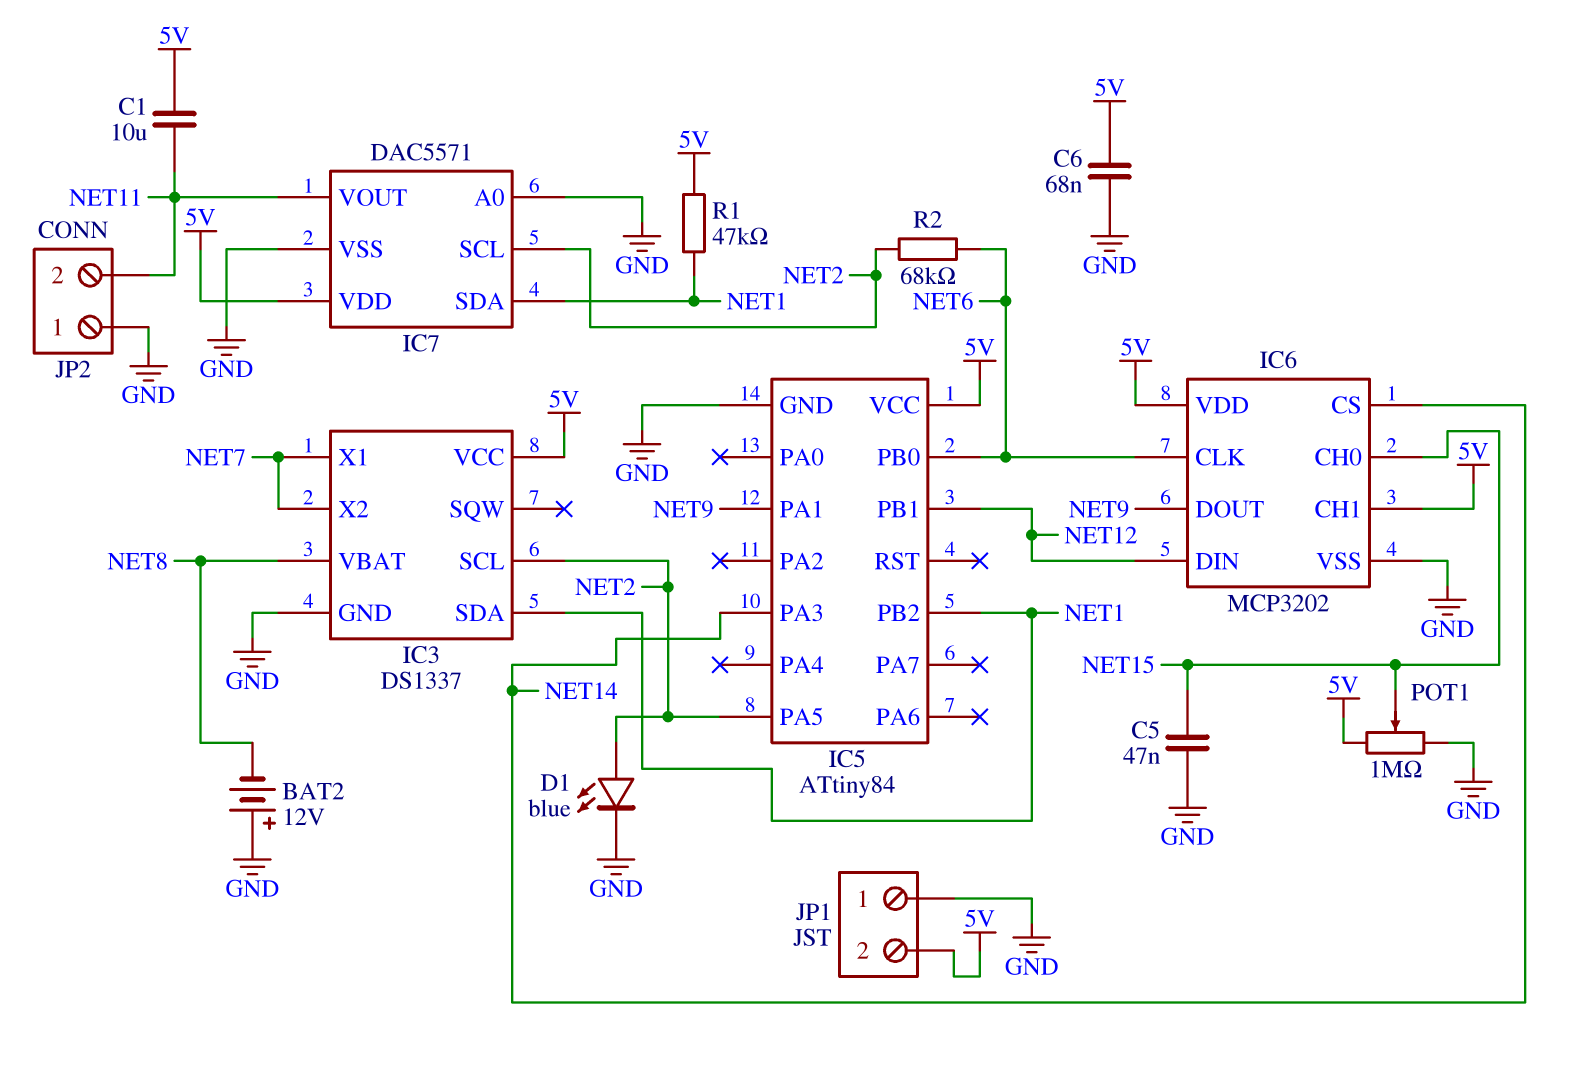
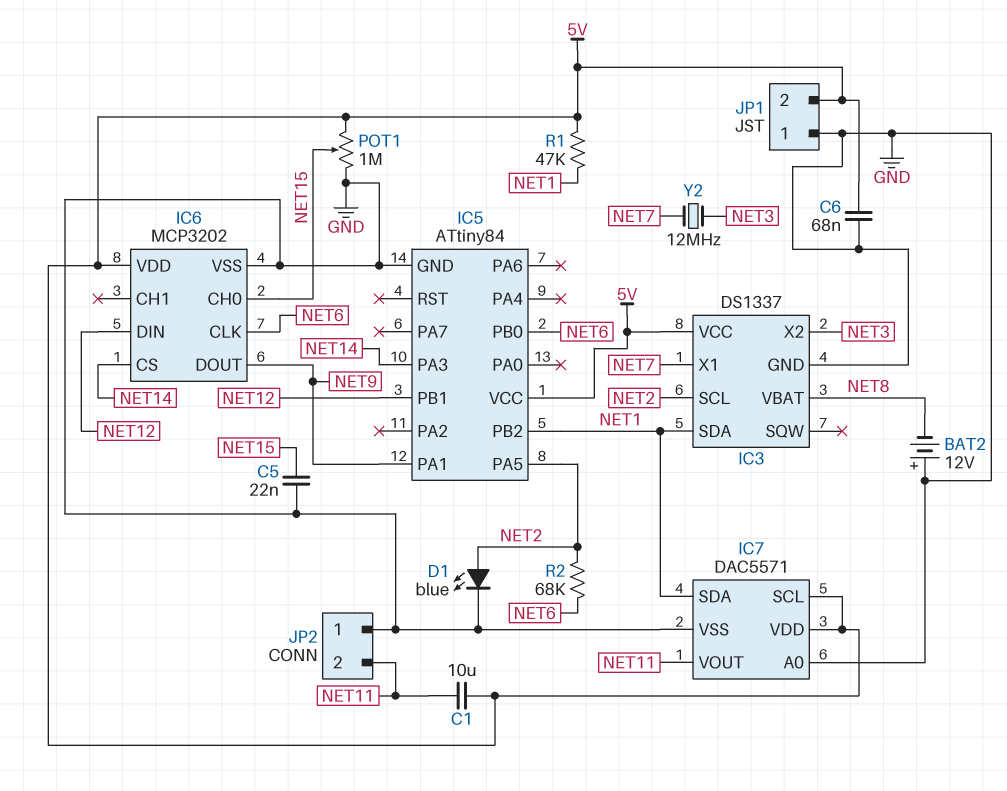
C5: 47nF (GND, NET15) -> 22nF (GND, NET15)
IC3 pin X2: NET7 -> NET3
IC6 pin CH1: 5V -> none
IC7 pin SCL: NET2 -> 5V
Y2: none -> 12MHz (NET3, NET7)

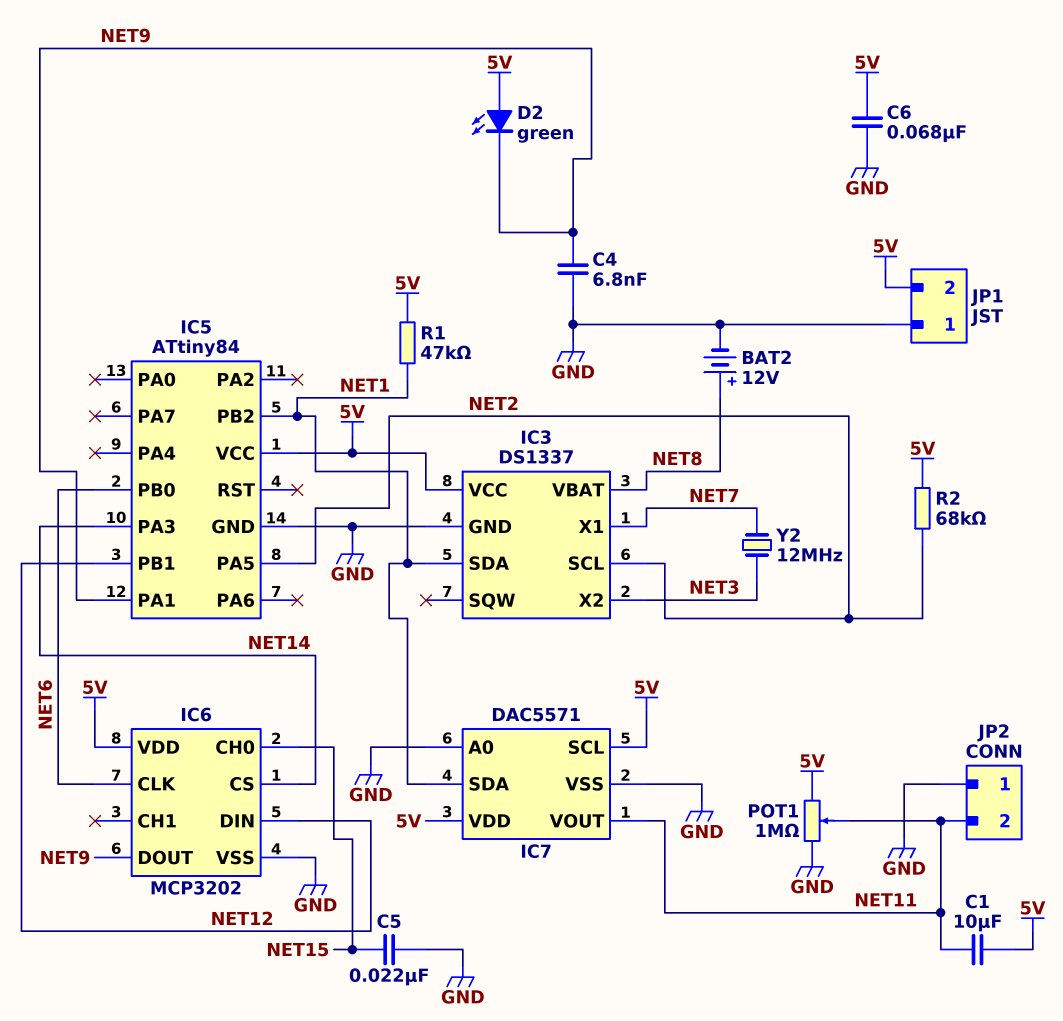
BAT2: 12V (plus GND, minus NET8) -> 12V (plus NET8, minus GND)
C4: none -> 6.8nF (GND, NET9)
D1: LED blue (A NET2, K GND) -> none
D2: none -> LED green (A 5V, K NET9)
POT1: 1M (5V, GND, wiper NET15) -> 1M (5V, GND, wiper NET11)
R2: 68k (NET2, NET6) -> 68k (5V, NET2)

